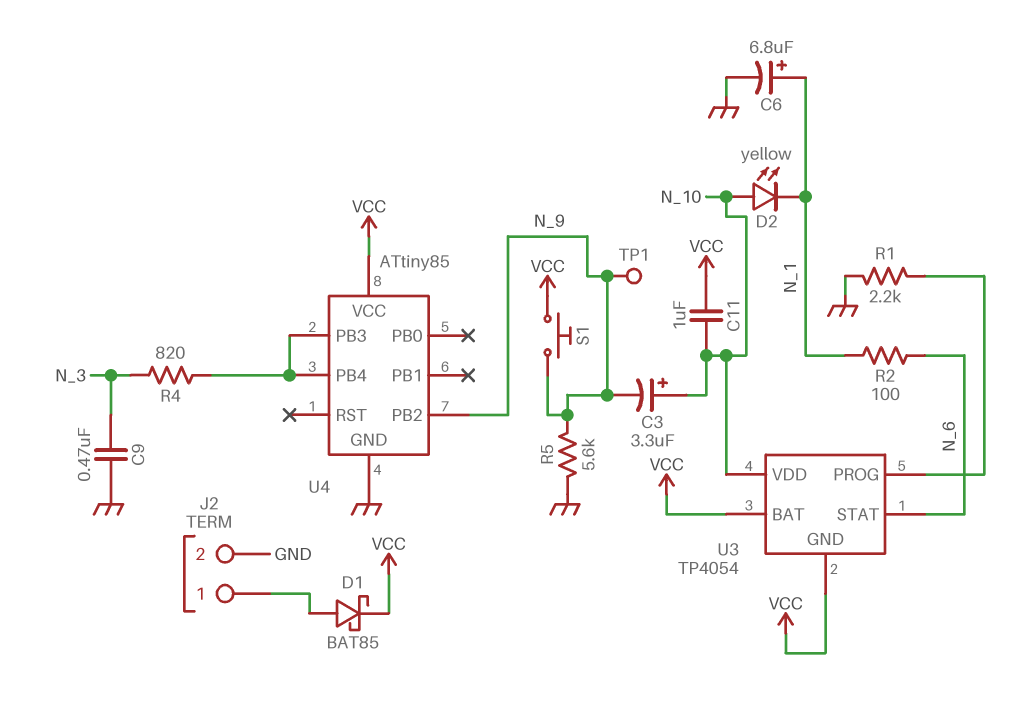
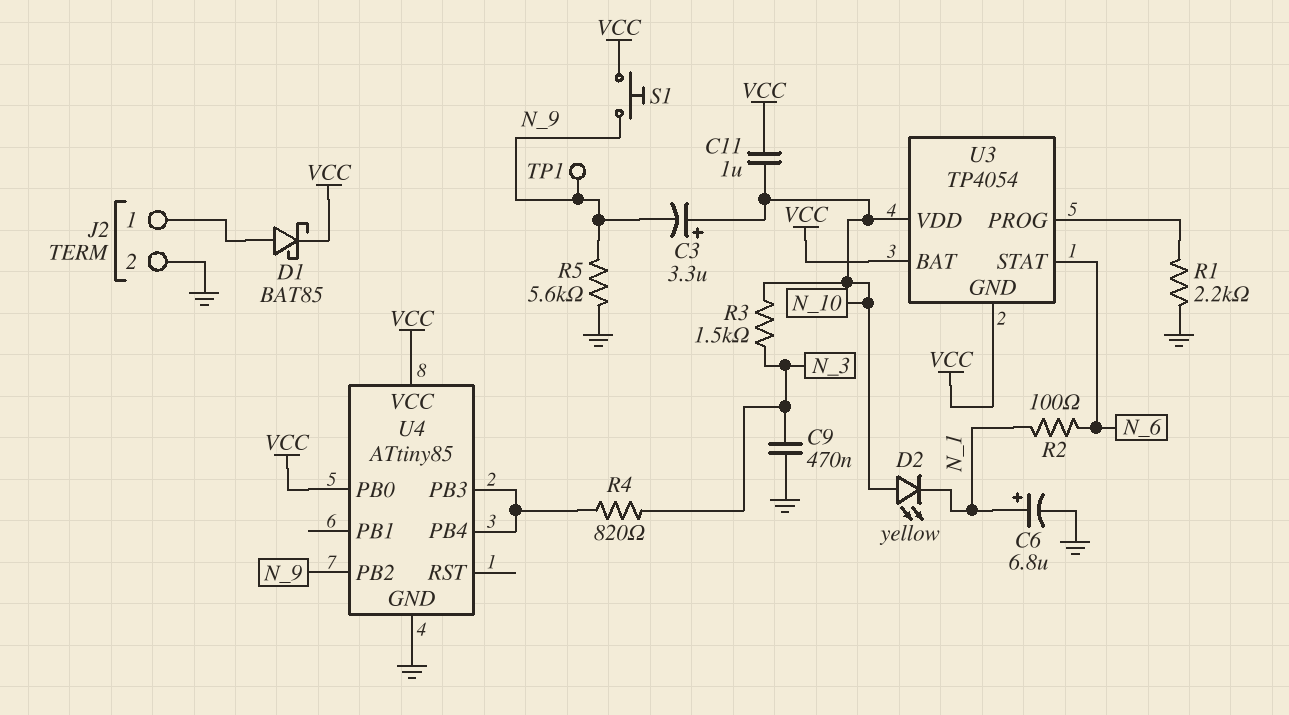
R3: none -> 1.5k (N_3, N_10)
U4 pin PB0: none -> VCC

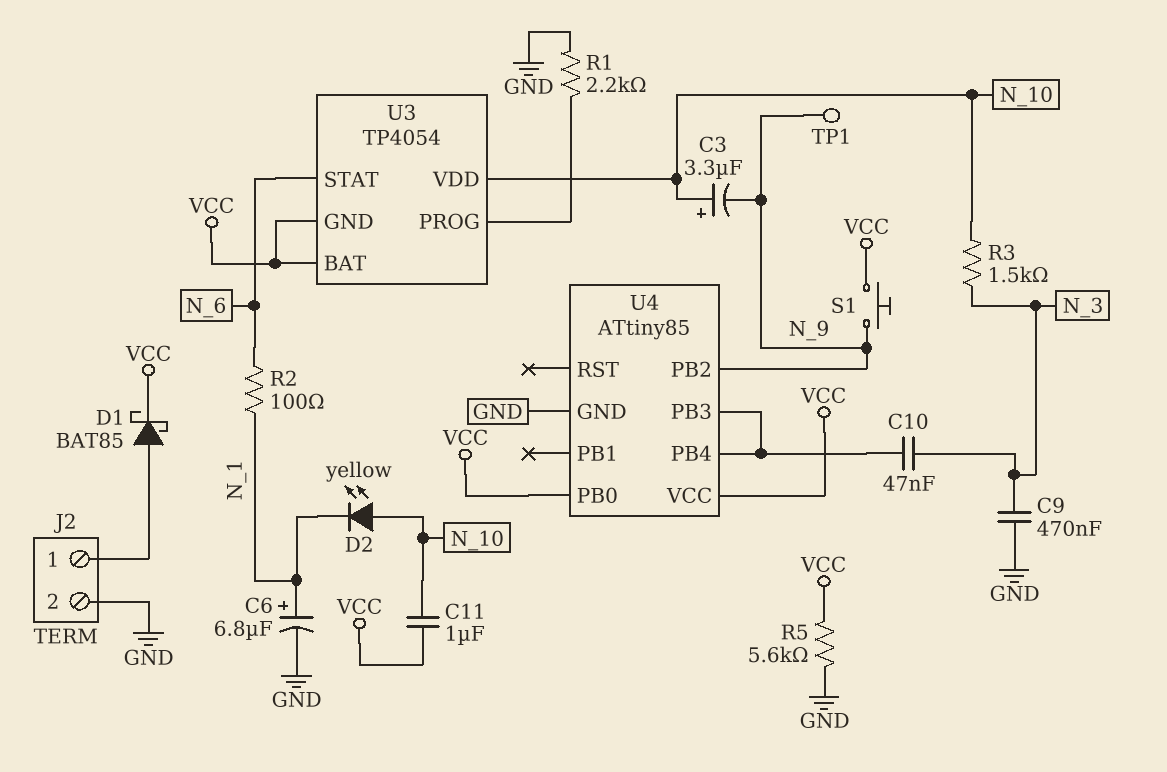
C10: none -> 47nF (N_3, U4/PB3)
R4: 820 (N_3, U4/PB3) -> none
R5: 5.6k (GND, N_9) -> 5.6k (GND, VCC)

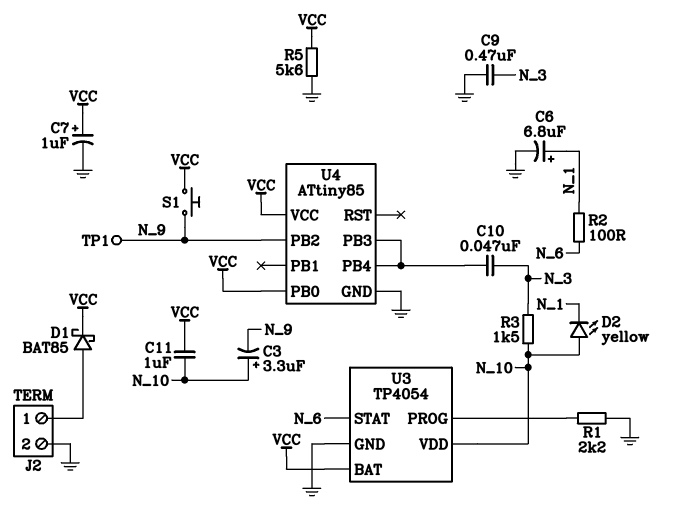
C7: none -> 1uF (plus VCC, minus GND)
U3 pin GND: VCC -> GND

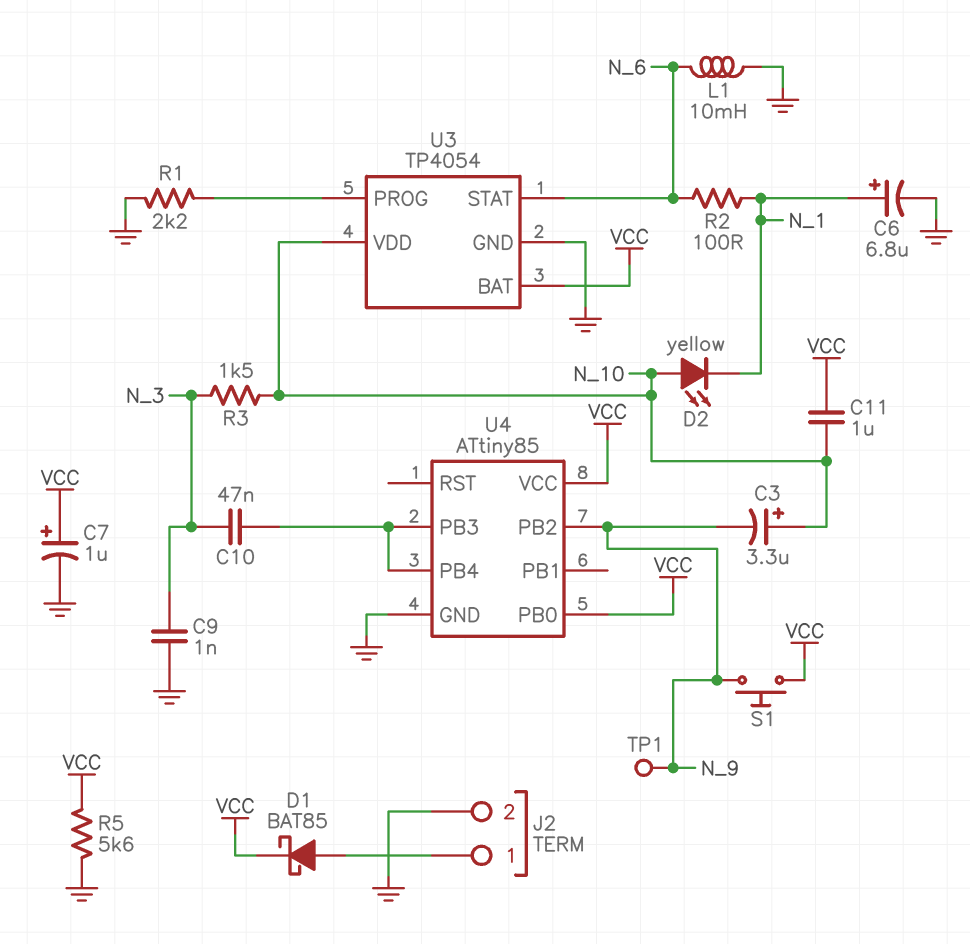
C9: 470nF (GND, N_3) -> 1nF (GND, N_3)
L1: none -> 10mH (GND, N_6)

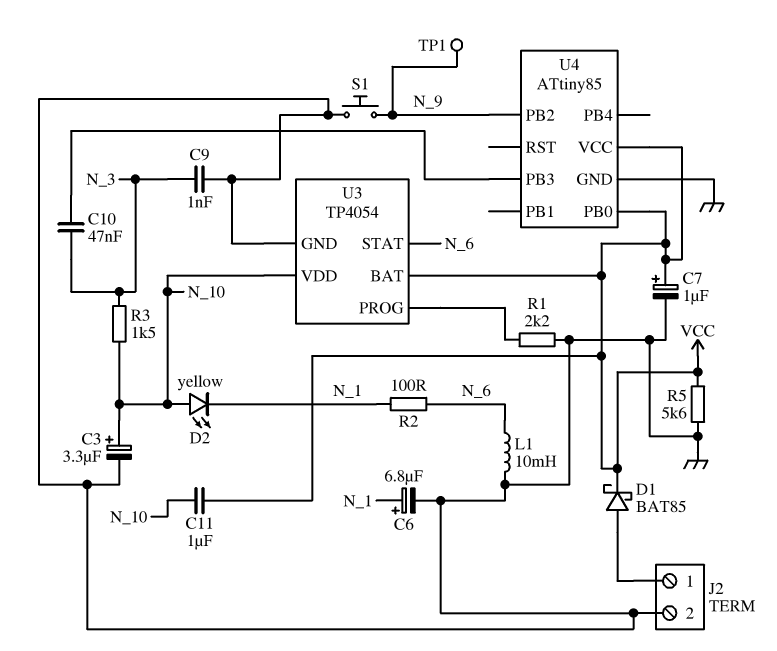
C3: 3.3uF (plus N_10, minus N_9) -> 3.3uF (plus N_10, minus GND)
S1: button (N_9, VCC) -> button (GND, N_9)
U4 pin PB4: U4/PB3 -> none

